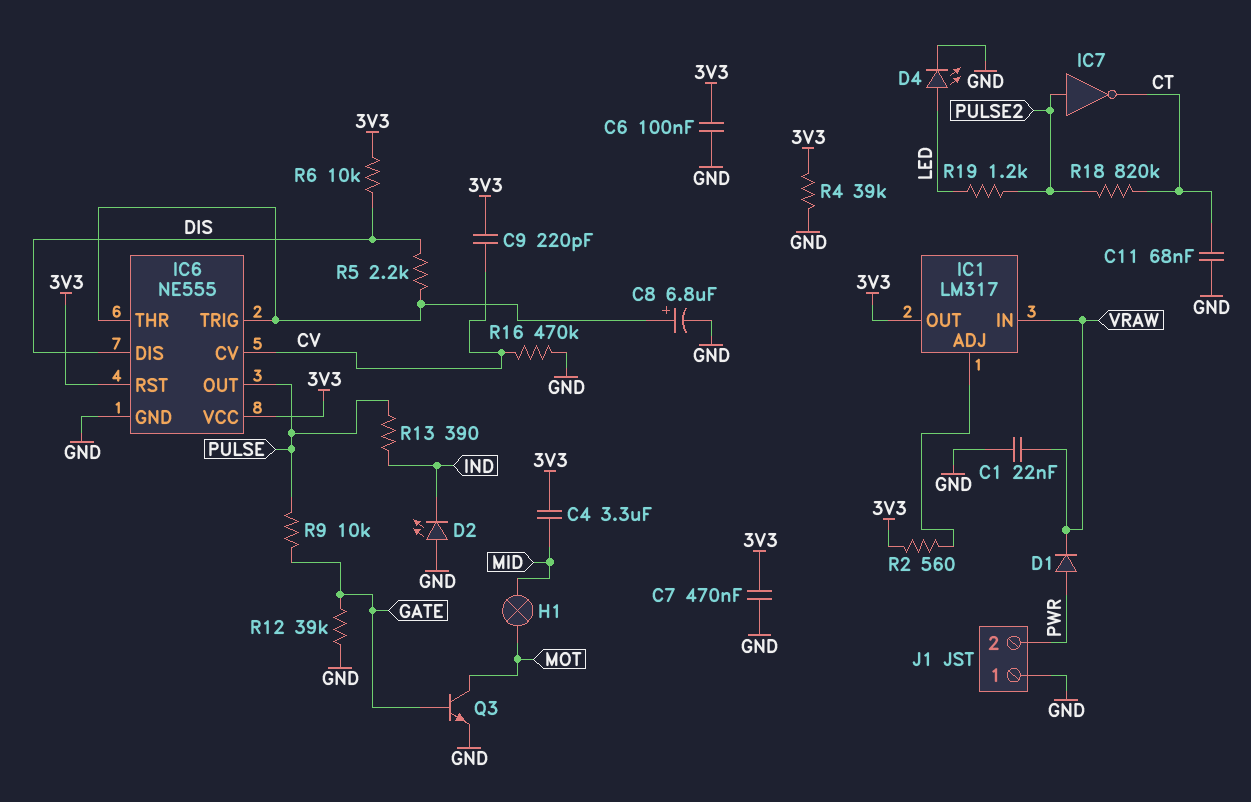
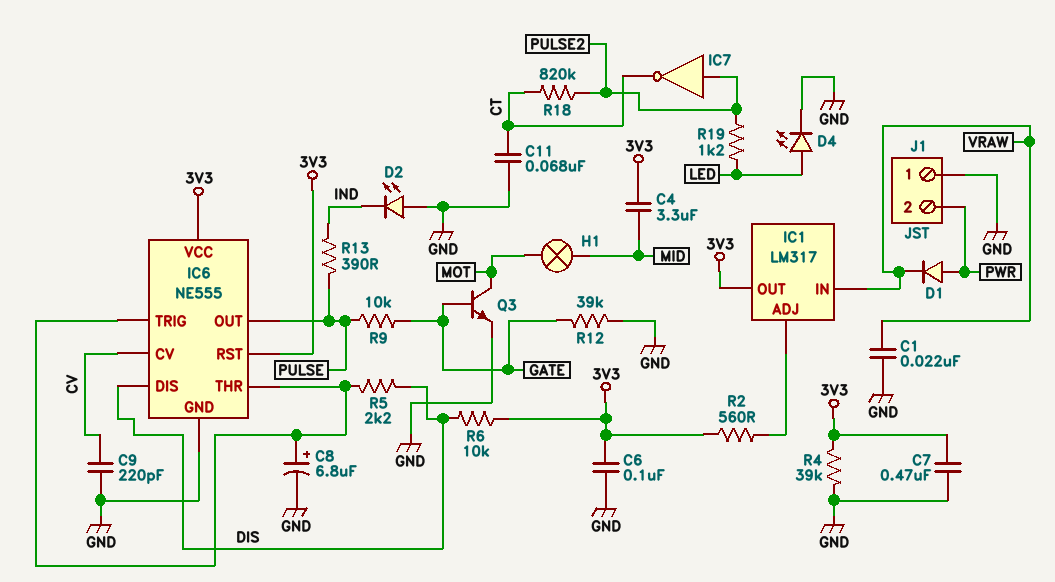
C9: 220pF (3V3, CV) -> 220pF (CV, GND)
R16: 470k (CV, GND) -> none

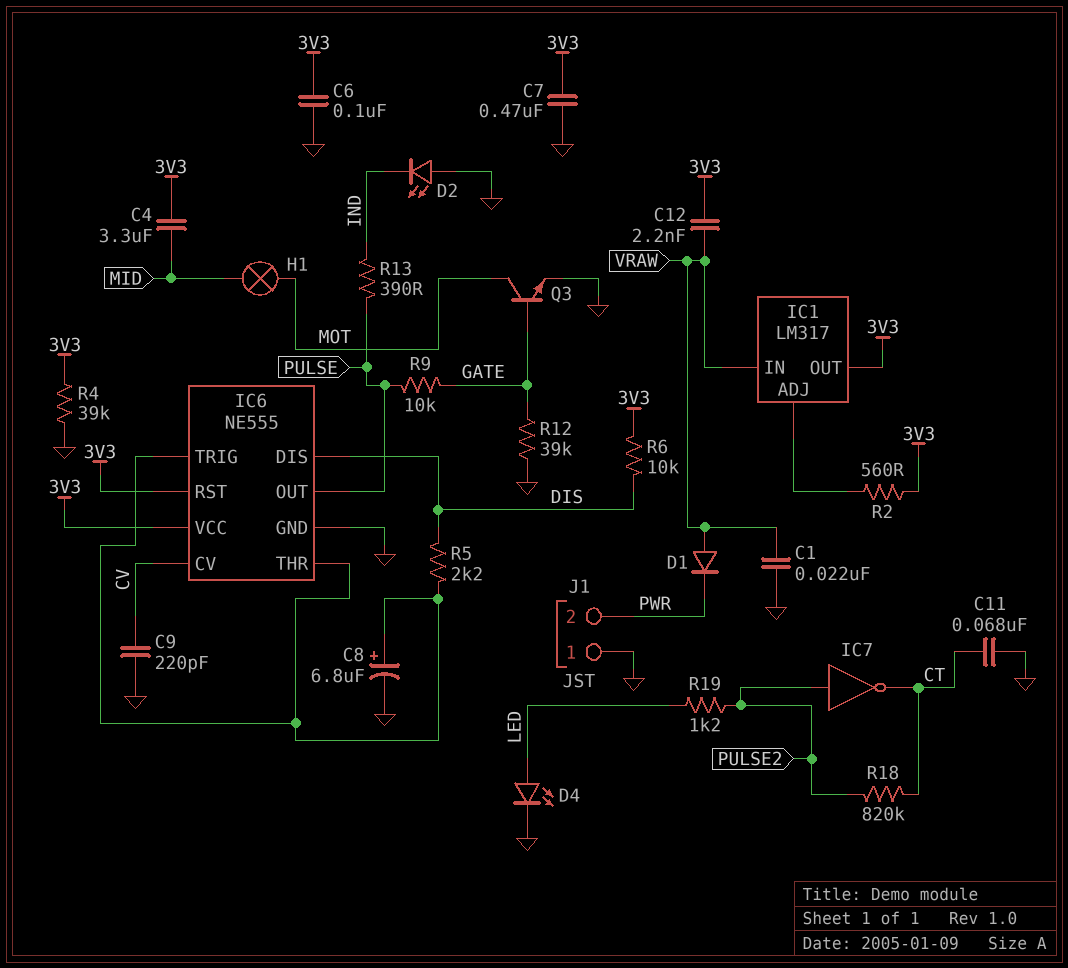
C12: none -> 2.2nF (3V3, VRAW)
D1: diode (A PWR, K VRAW) -> diode (A VRAW, K PWR)

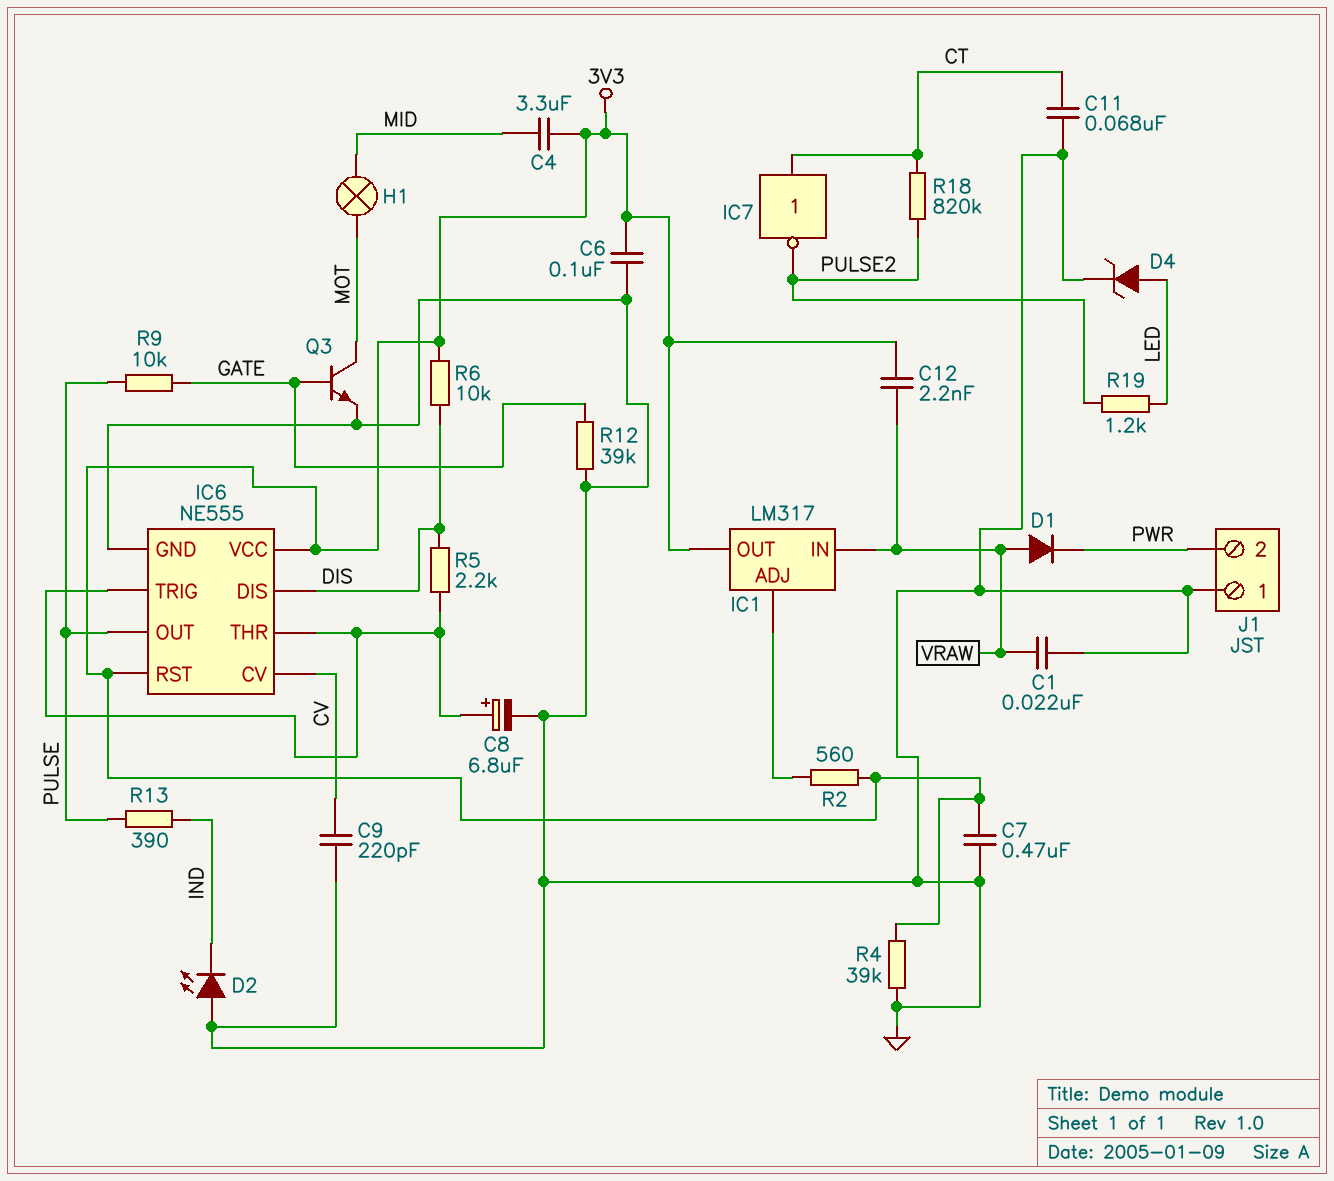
D4: LED (A LED, K GND) -> zener (A LED, K GND)
IC7: NOT (in PULSE2, out CT) -> NOT (in CT, out PULSE2)

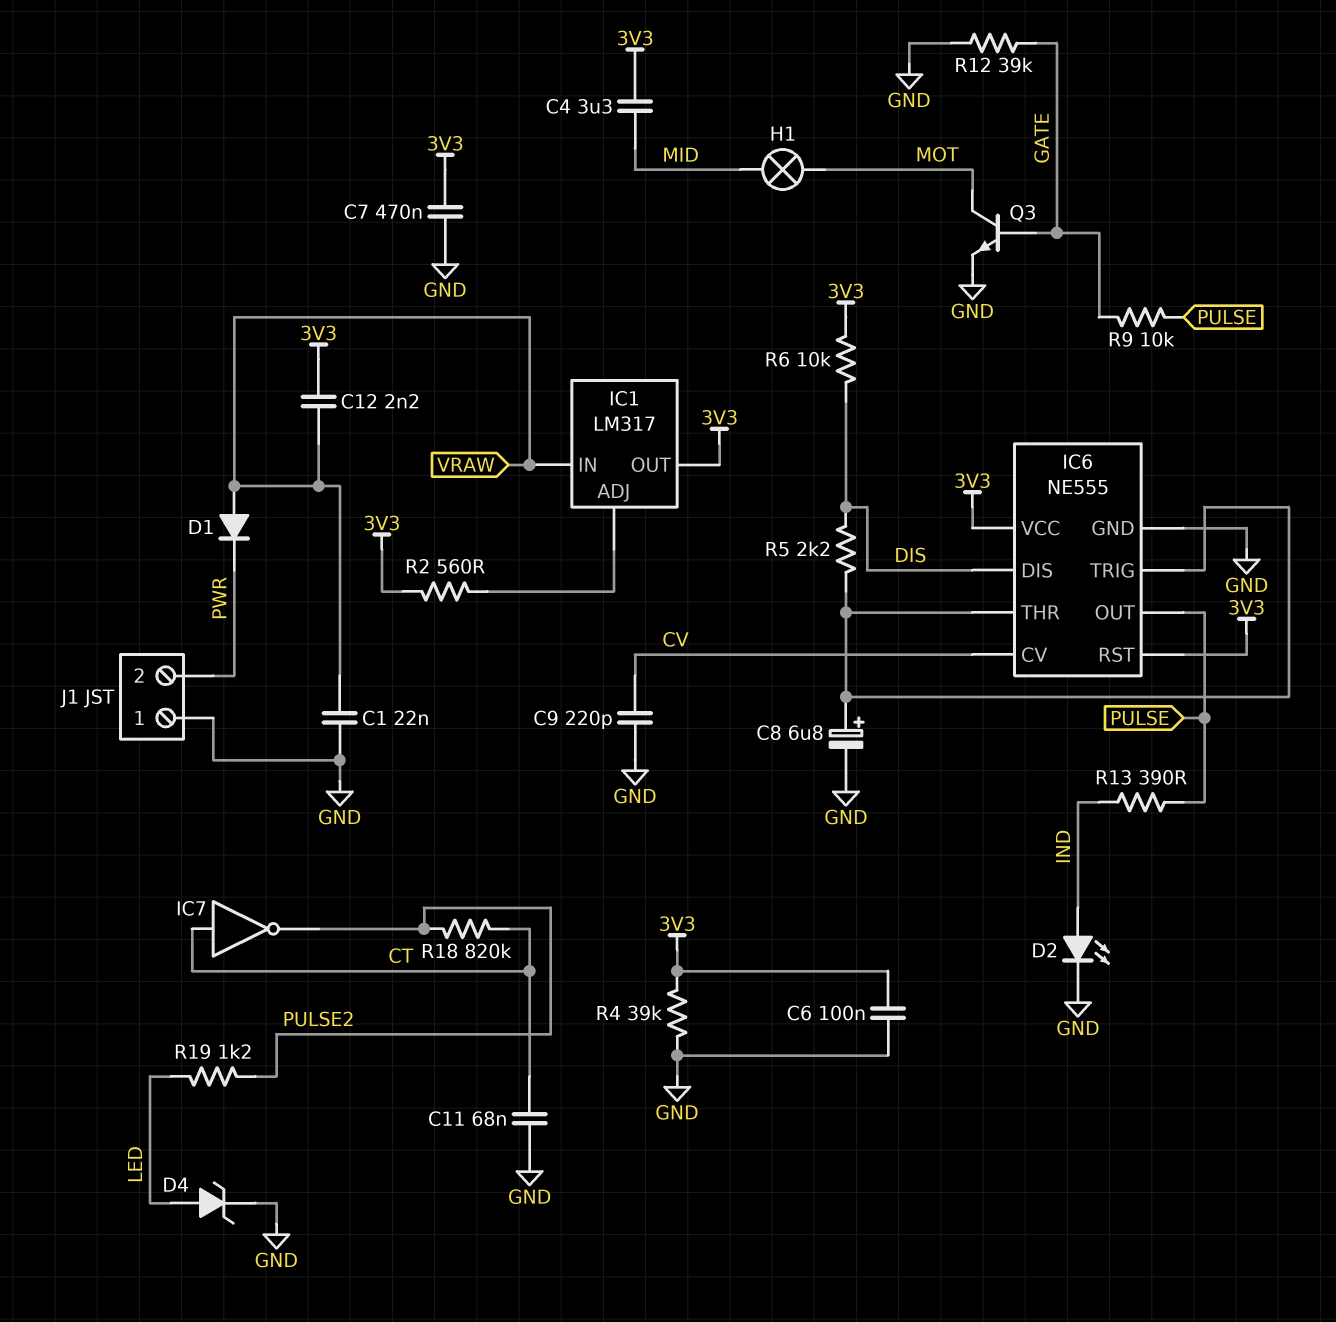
D2: LED (A GND, K IND) -> LED (A IND, K GND)

